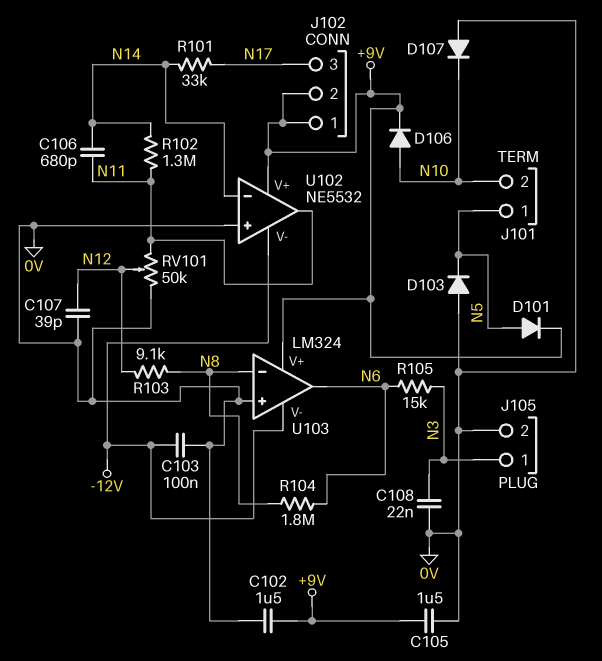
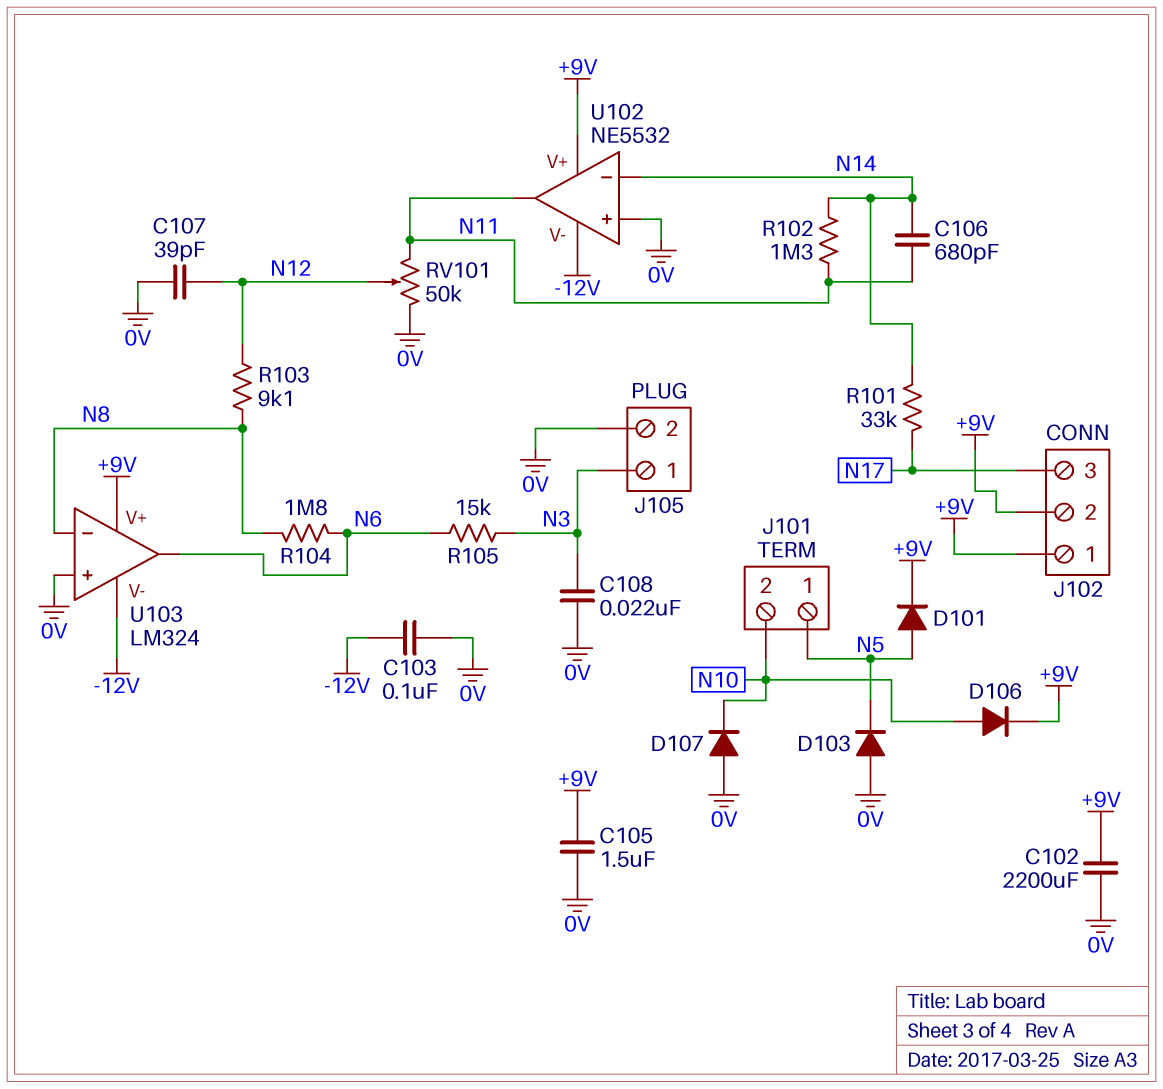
C102: 1.5uF (+9V, 0V) -> 2200uF (+9V, 0V)

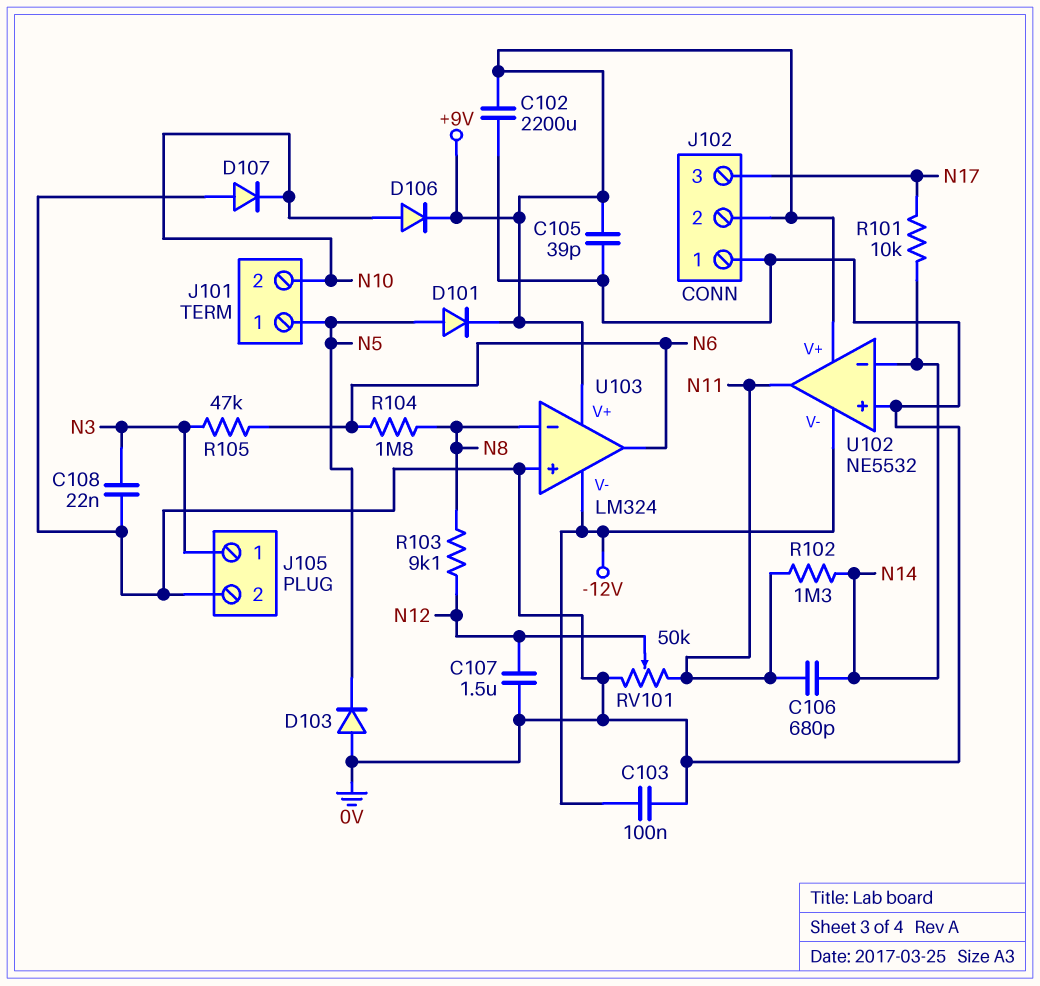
C105: 1.5uF (+9V, 0V) -> 39pF (+9V, 0V)
C107: 39pF (0V, N12) -> 1.5uF (0V, N12)
J102 pin 1: +9V -> 0V
R101: 33k (N14, N17) -> 10k (N14, N17)
R105: 15k (N3, N6) -> 47k (N3, N6)

